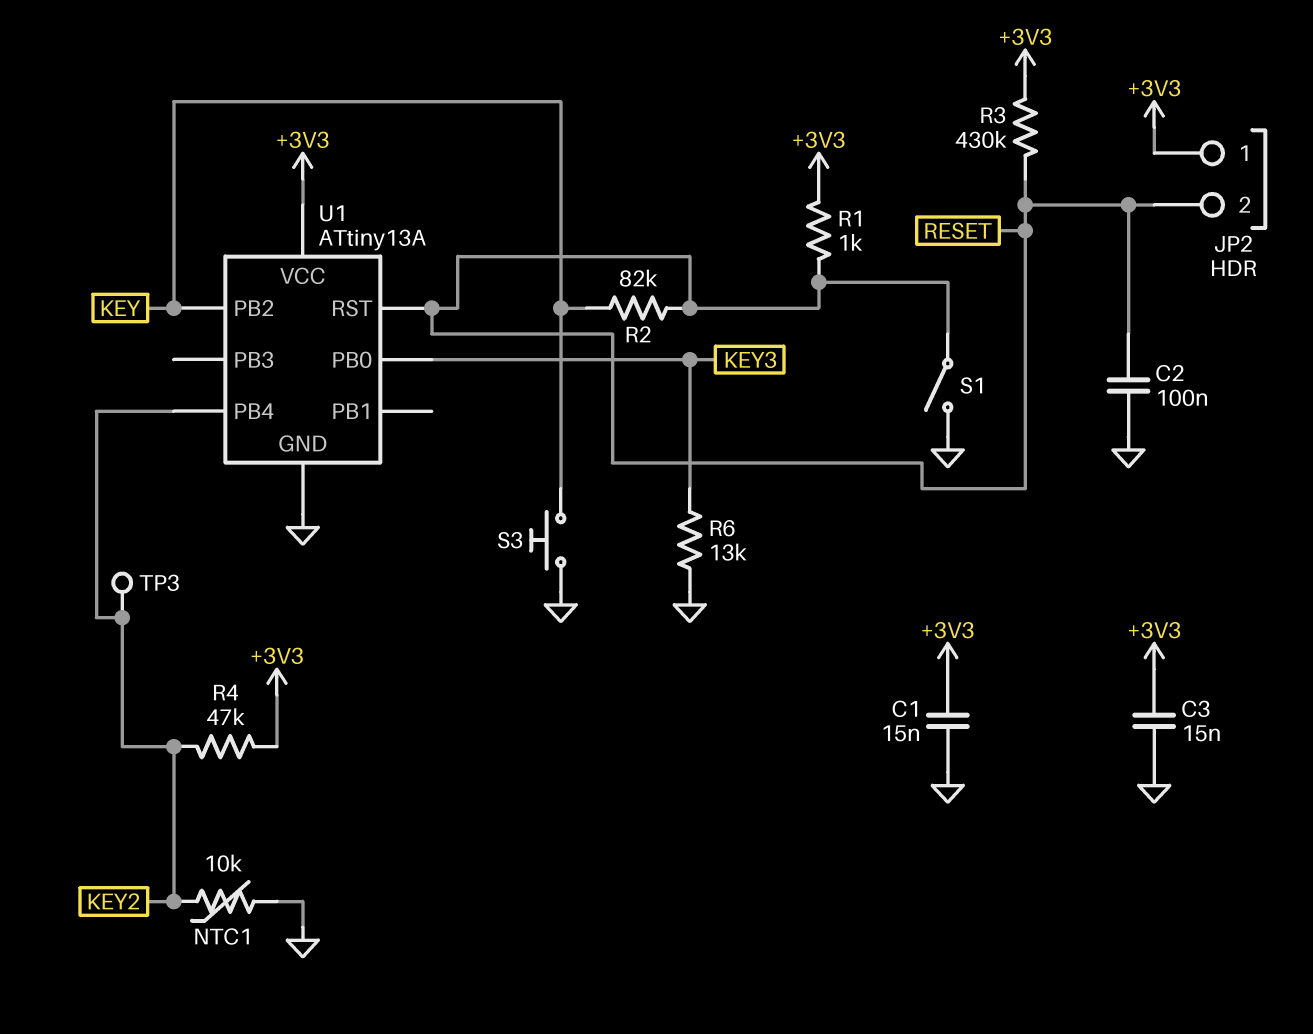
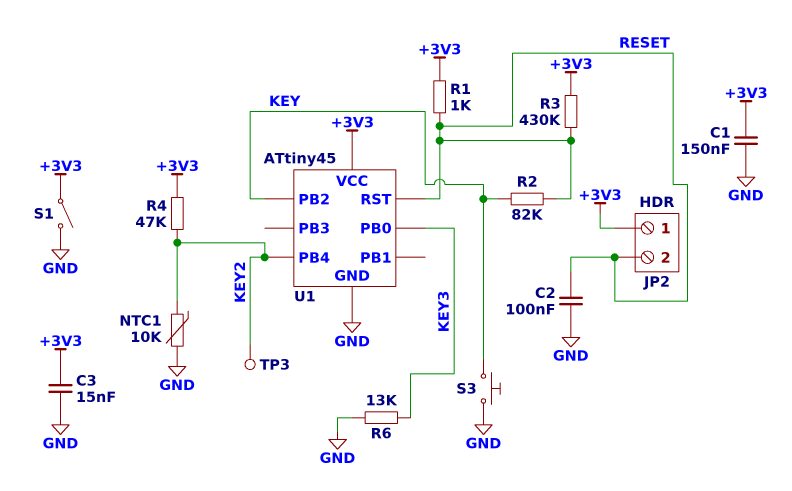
C1: 15nF (+3V3, GND) -> 150nF (+3V3, GND)
S1: switch (GND, RESET) -> switch (+3V3, GND)
U1: ATtiny13A -> ATtiny45

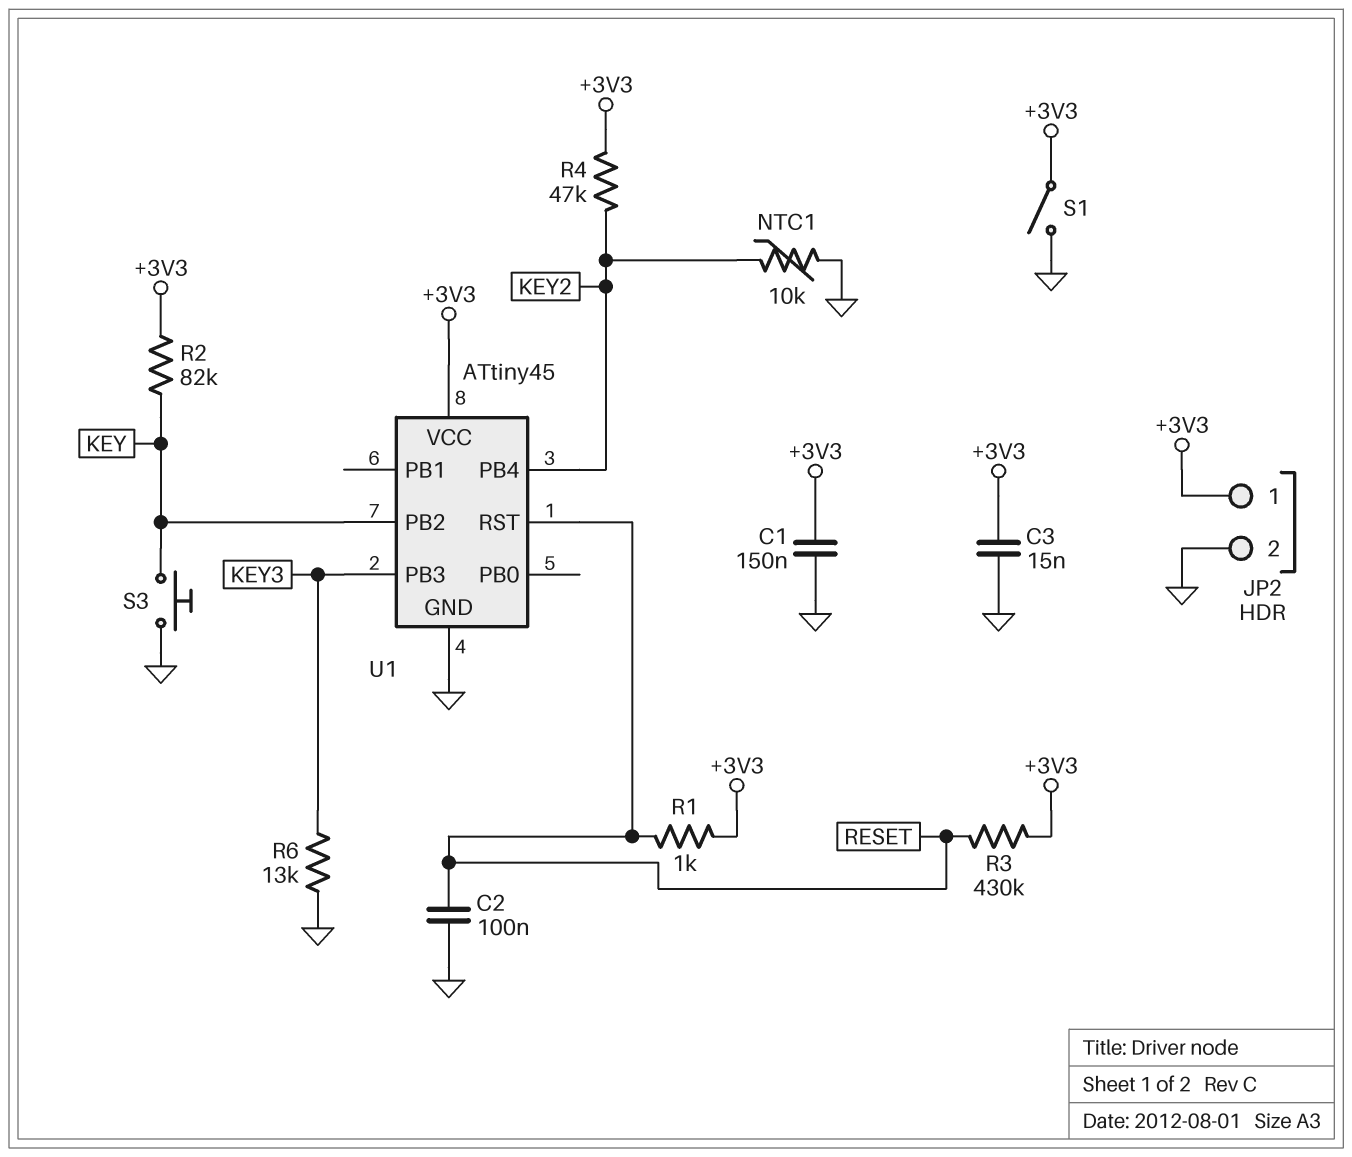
JP2 pin 2: RESET -> GND
R2: 82k (KEY, RESET) -> 82k (+3V3, KEY)
TP3: test point (KEY2) -> none
U1 pin PB0: KEY3 -> none
U1 pin PB3: none -> KEY3

